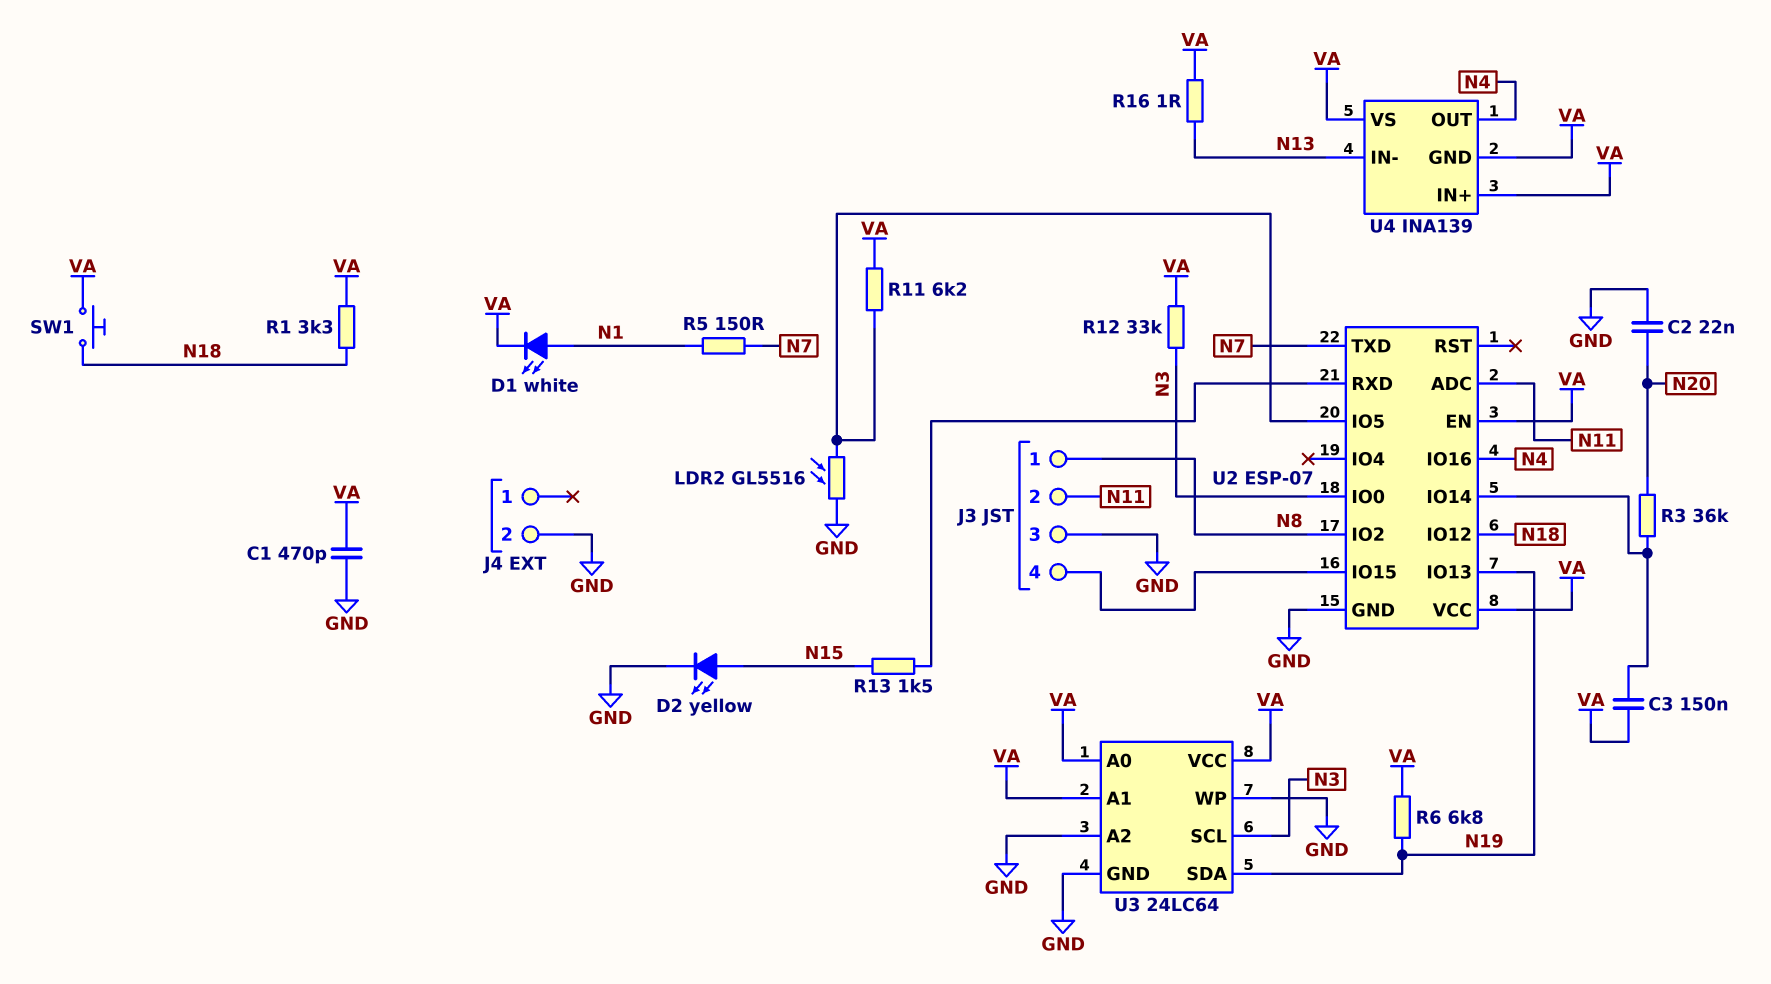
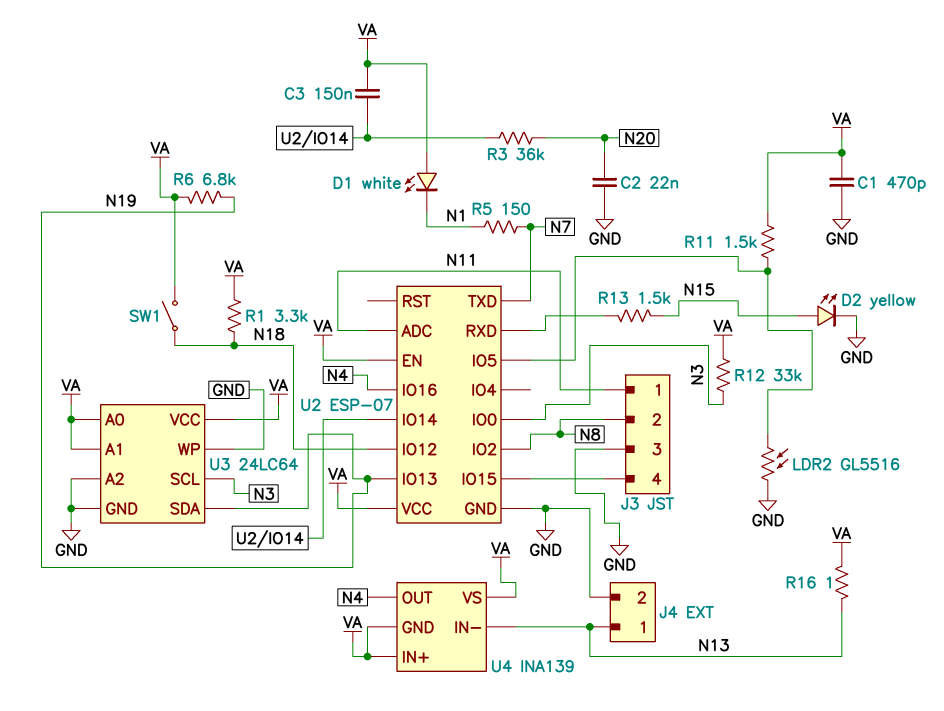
D1: LED white (A N1, K VA) -> LED white (A VA, K N1)
J3 pin 1: N8 -> N11
J3 pin 2: N11 -> N8
J4 pin 1: none -> N13
R11: 6.2k (U2/IO5, VA) -> 1.5k (U2/IO5, VA)
SW1: button (N18, VA) -> switch (N18, VA)

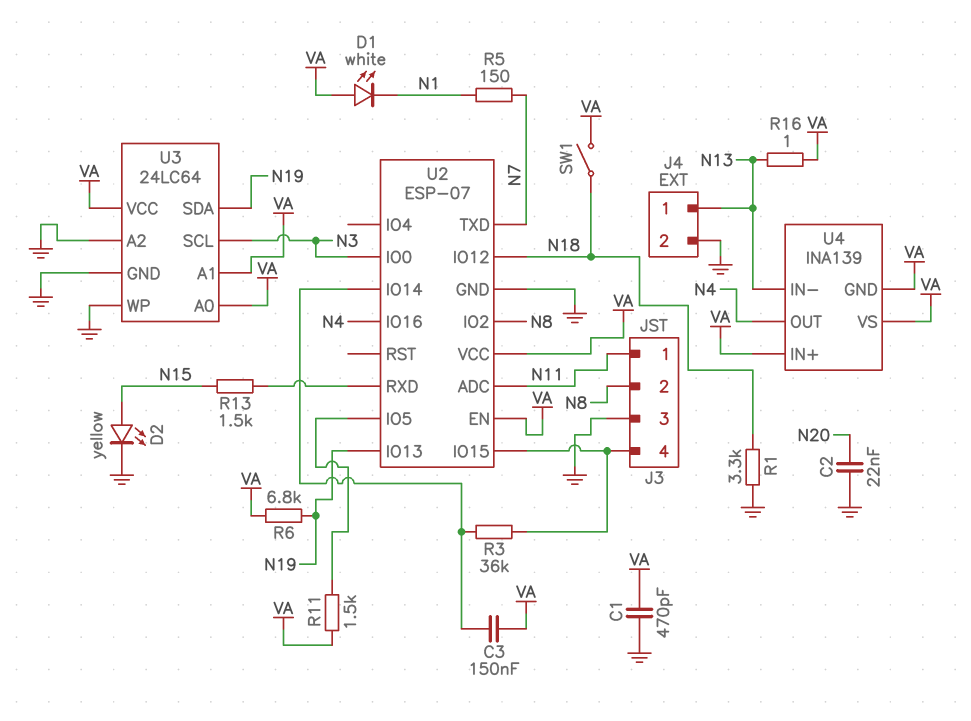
LDR2: GL5516 (GND, U2/IO5) -> none
R1: 3.3k (N18, VA) -> 3.3k (GND, N18)
R3: 36k (N20, U2/IO14) -> 36k (J3/4, U2/IO14)
R12: 33k (N3, VA) -> none

